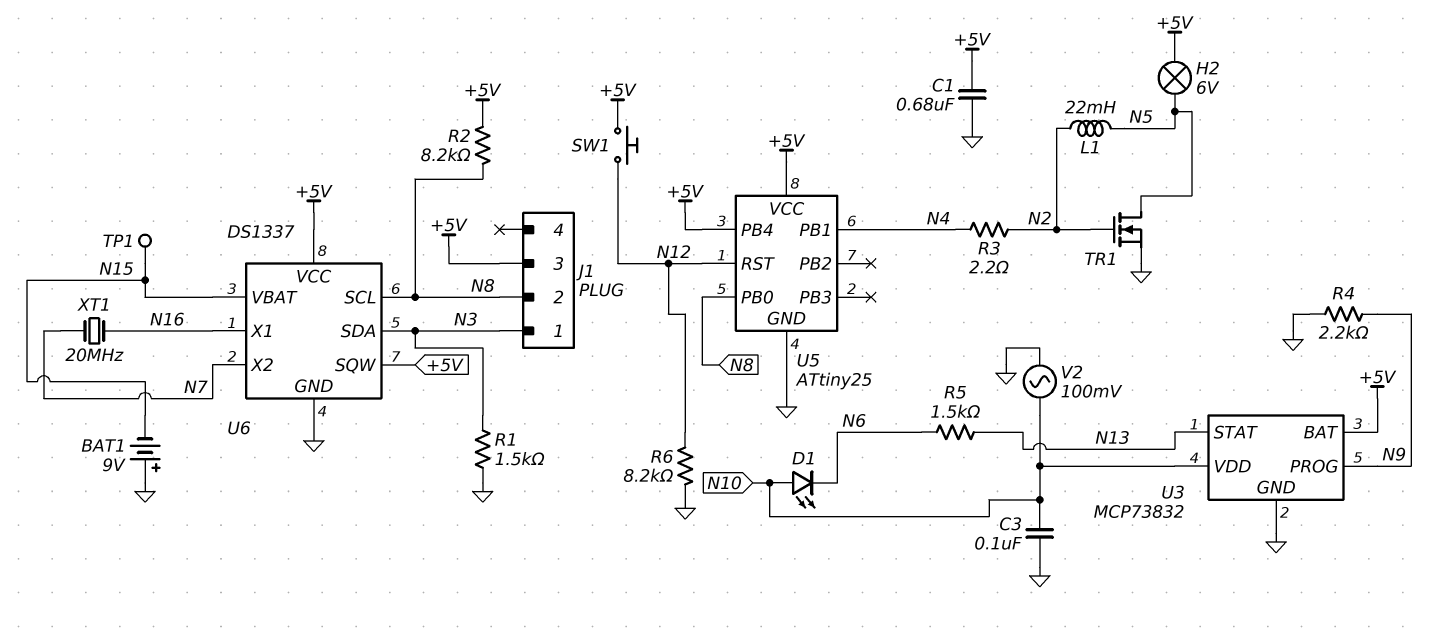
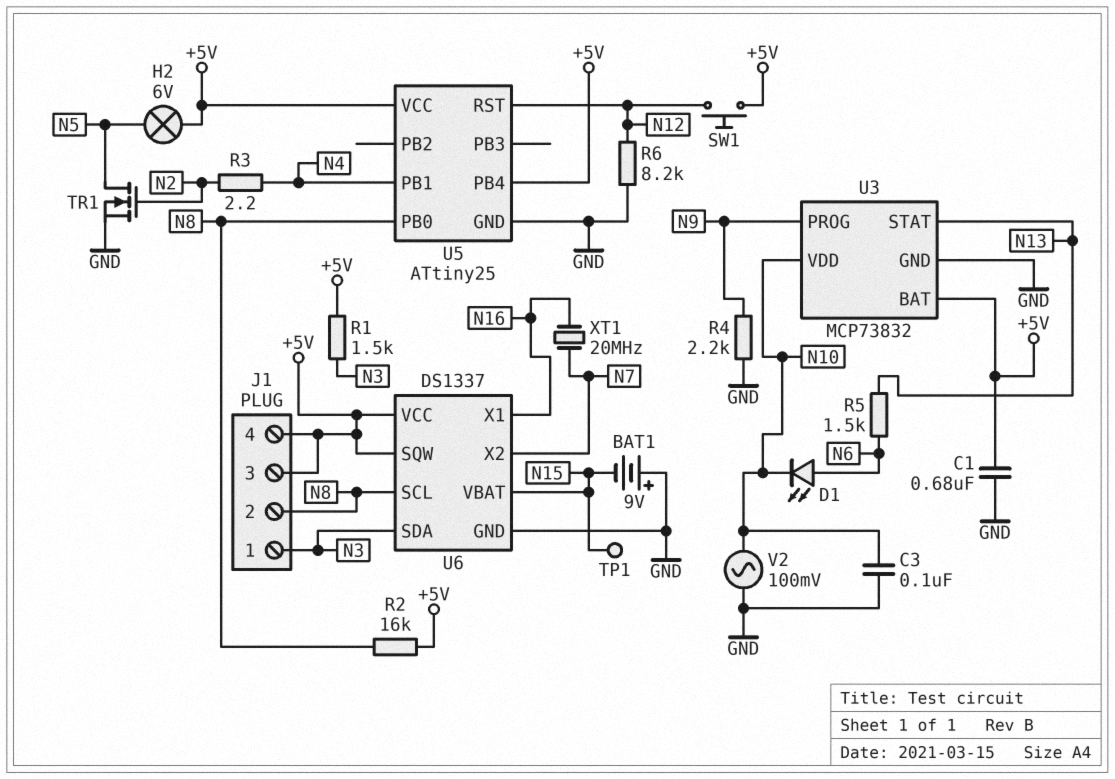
D1: LED (A N10, K N6) -> LED (A N6, K N10)
J1 pin 4: none -> +5V
L1: 22mH (N2, N5) -> none
R1: 1.5k (GND, N3) -> 1.5k (+5V, N3)
R2: 8.2k (+5V, N8) -> 16k (+5V, N8)

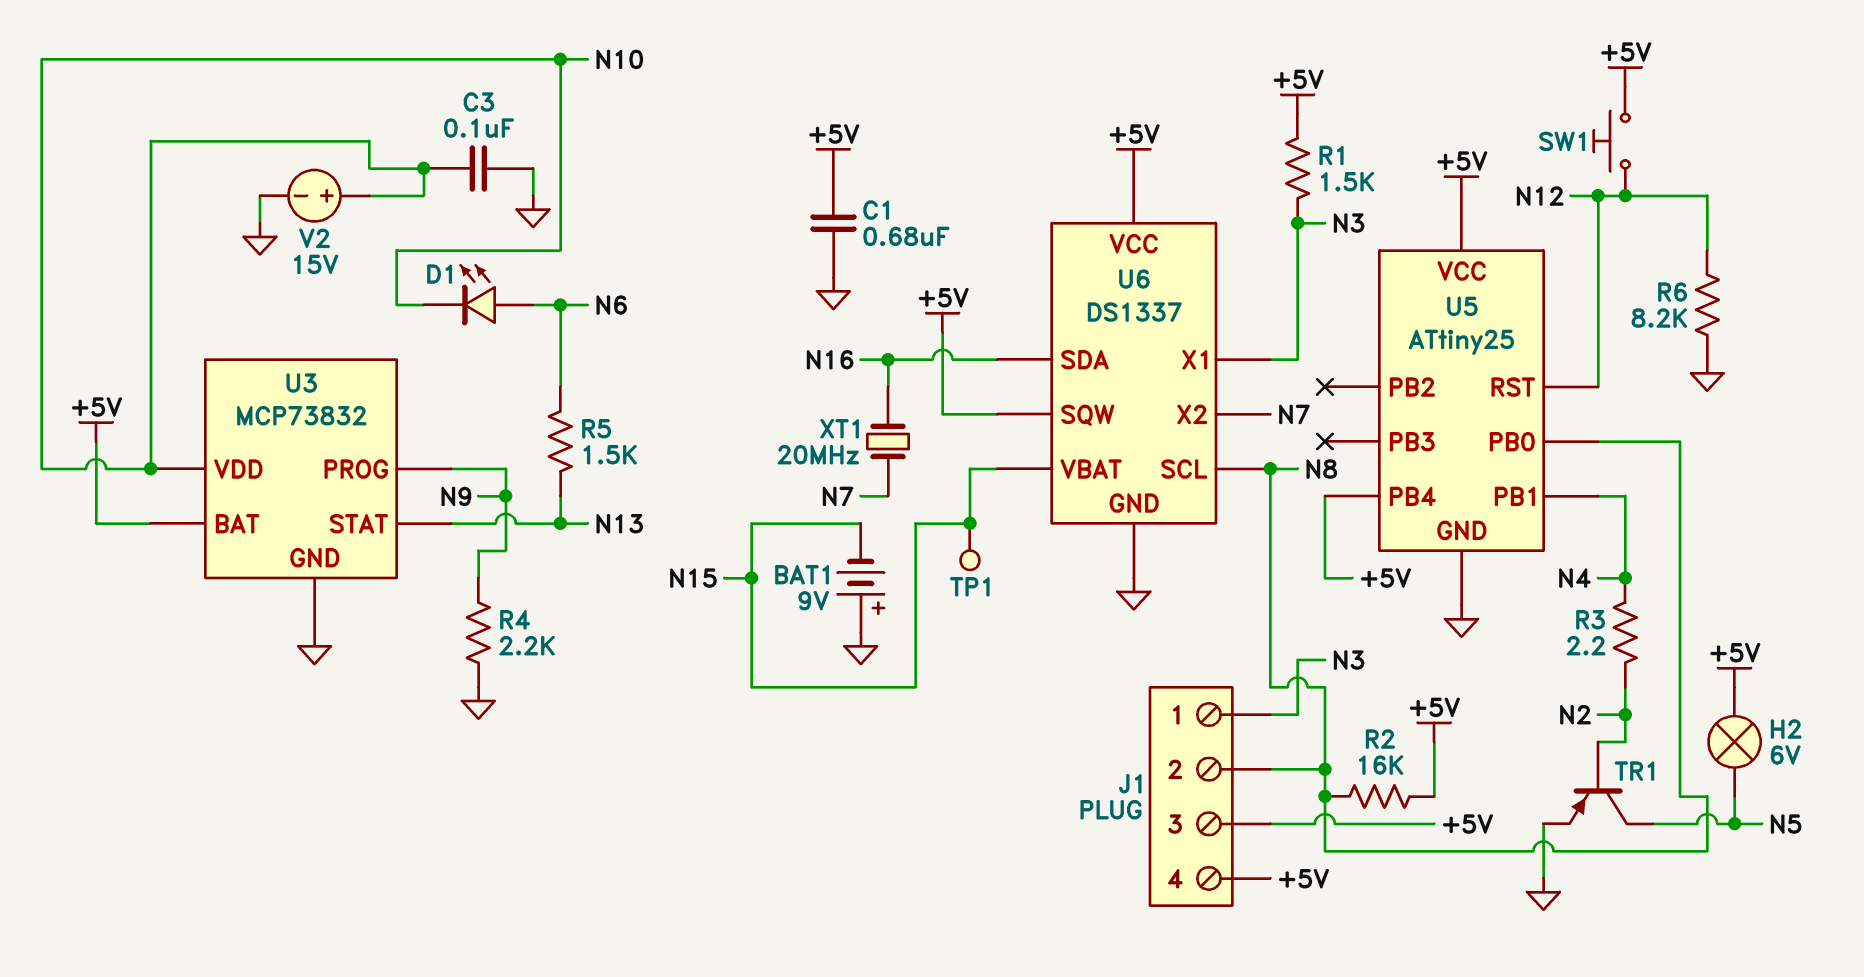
TR1: NMOS (G N2, D N5, S GND) -> PNP (B N2, C N5, E GND)
U6 pin SDA: N3 -> N16
U6 pin X1: N16 -> N3
V2: AC 100mV (GND, N10) -> 15V (plus N10, minus GND)

